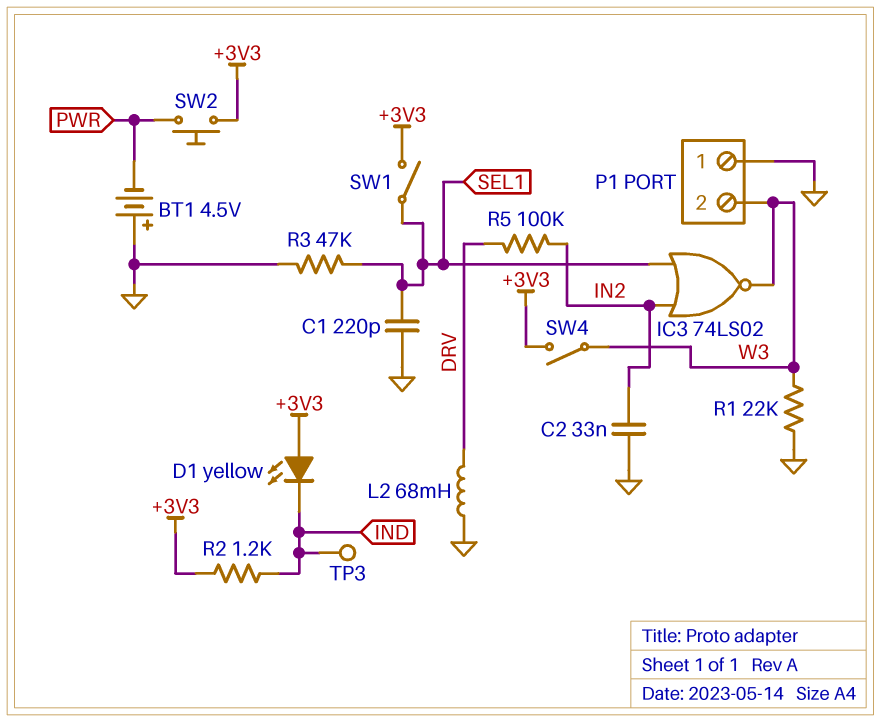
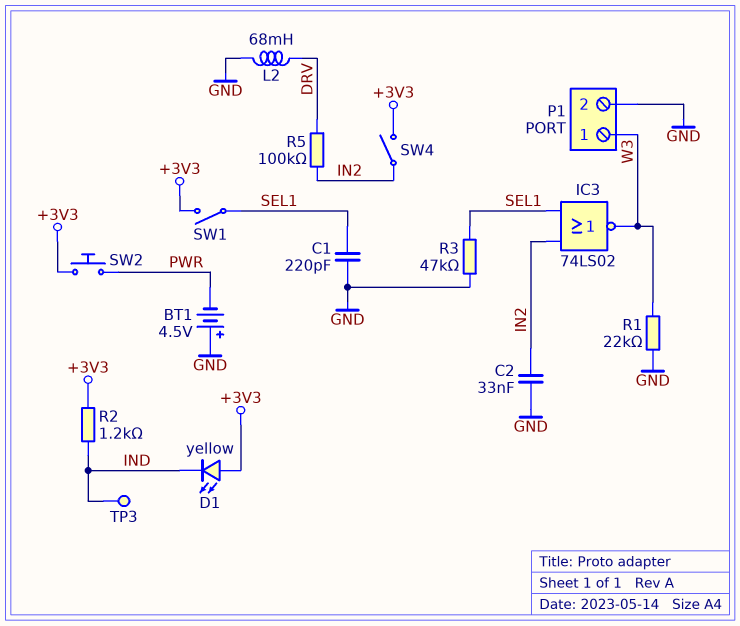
P1 pin 1: GND -> W3
P1 pin 2: W3 -> GND
SW4: switch (+3V3, W3) -> switch (+3V3, IN2)

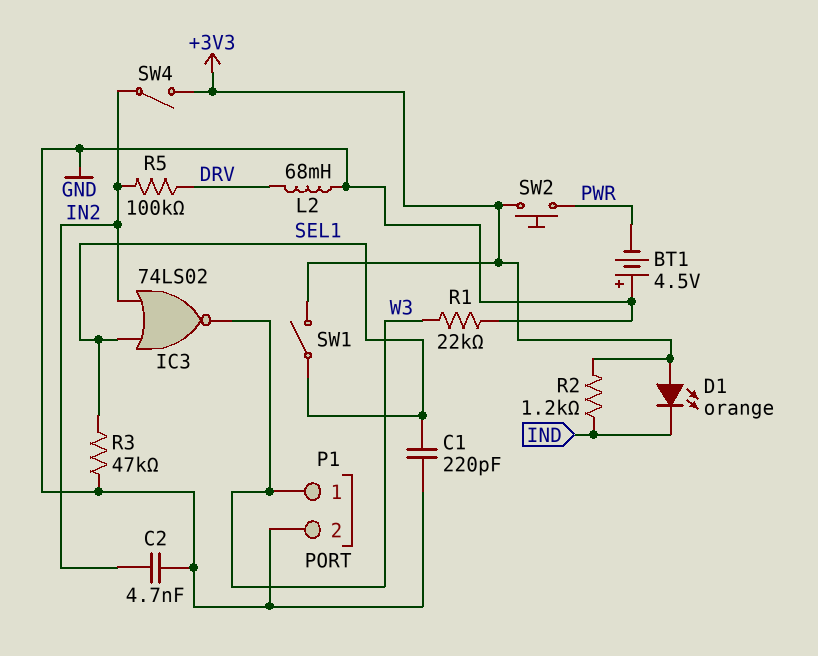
C2: 33nF (GND, IN2) -> 4.7nF (GND, IN2)
D1: LED yellow (A +3V3, K IND) -> LED orange (A +3V3, K IND)
TP3: test point (IND) -> none

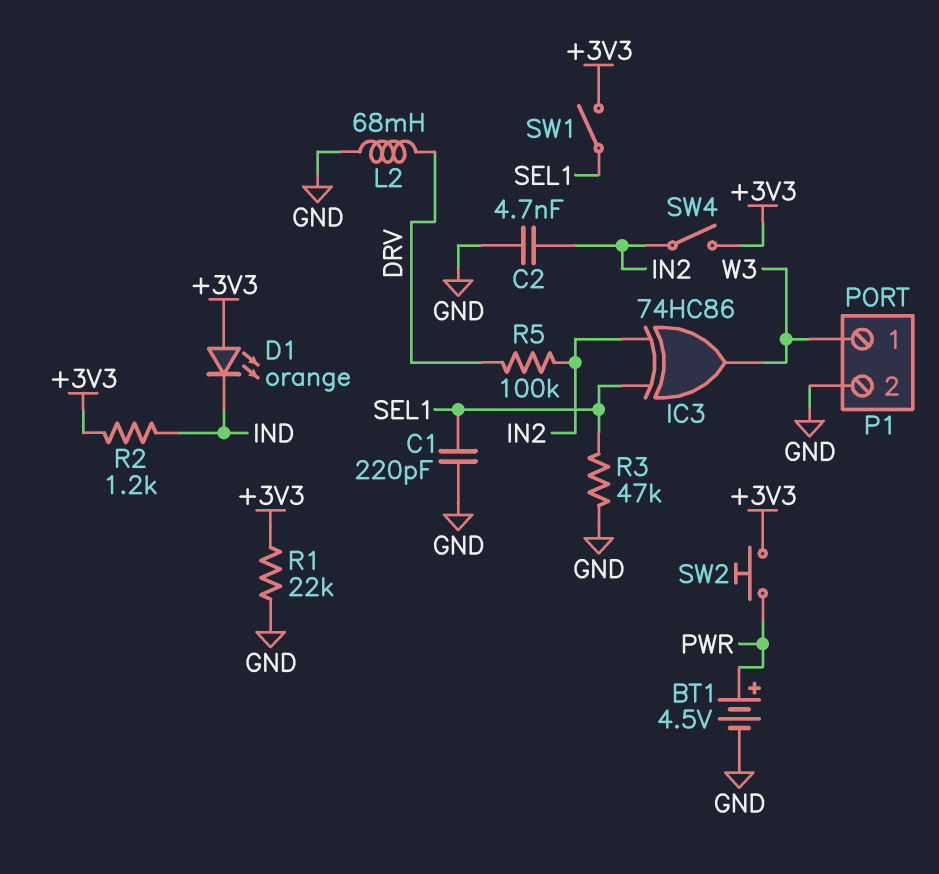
BT1: 4.5V (plus GND, minus PWR) -> 4.5V (plus PWR, minus GND)
IC3: NOR 74LS02 (in IN2, in SEL1, out W3) -> XOR 74HC86 (in IN2, in SEL1, out W3)
R1: 22k (GND, W3) -> 22k (+3V3, GND)

